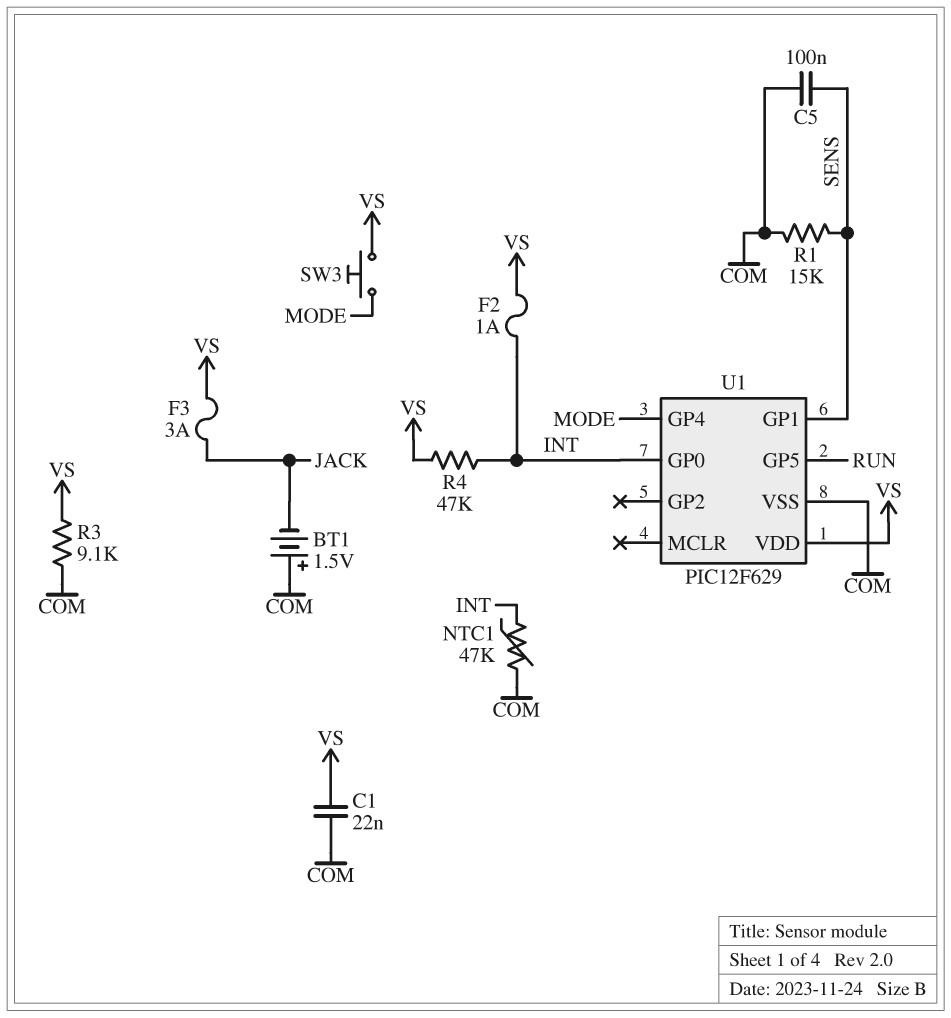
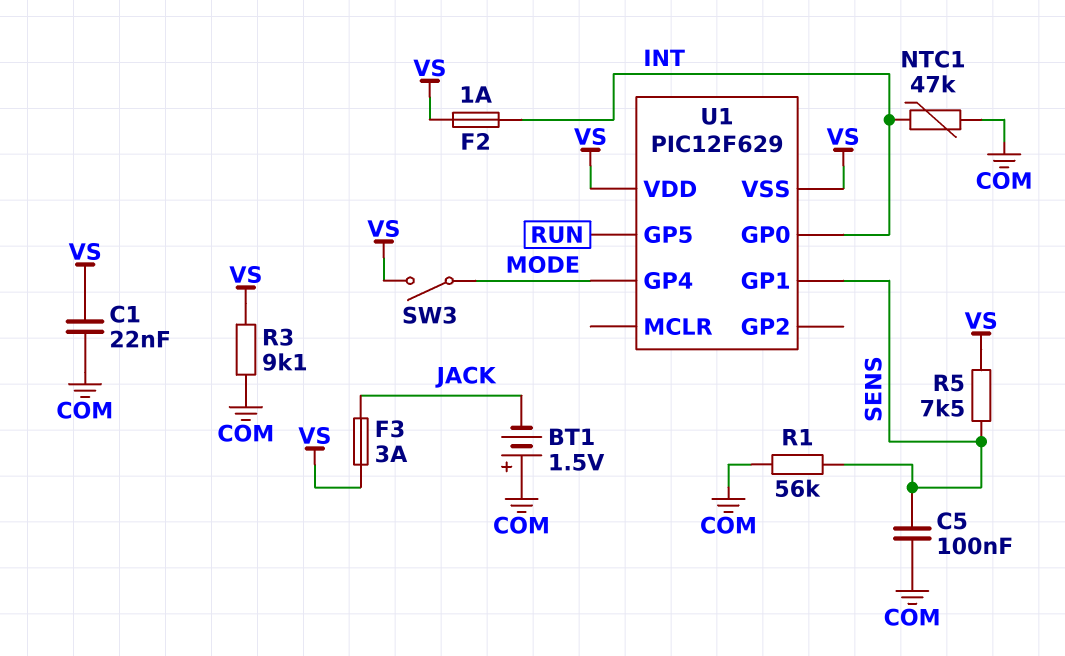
R1: 15k (COM, SENS) -> 56k (COM, SENS)
R4: 47k (INT, VS) -> none
R5: none -> 7.5k (SENS, VS)
SW3: button (MODE, VS) -> switch (MODE, VS)
U1 pin VSS: COM -> VS

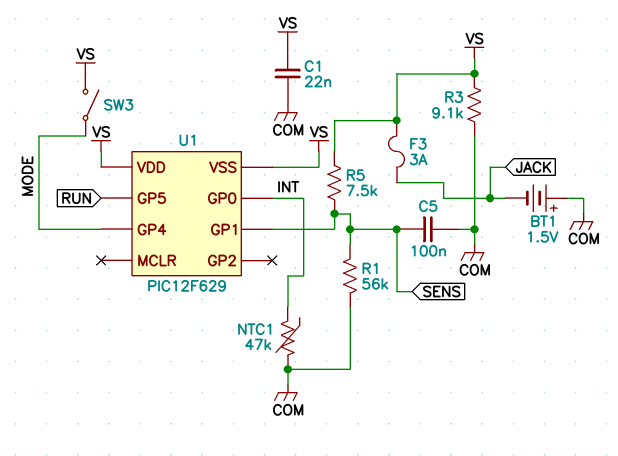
F2: 1A (INT, VS) -> none

